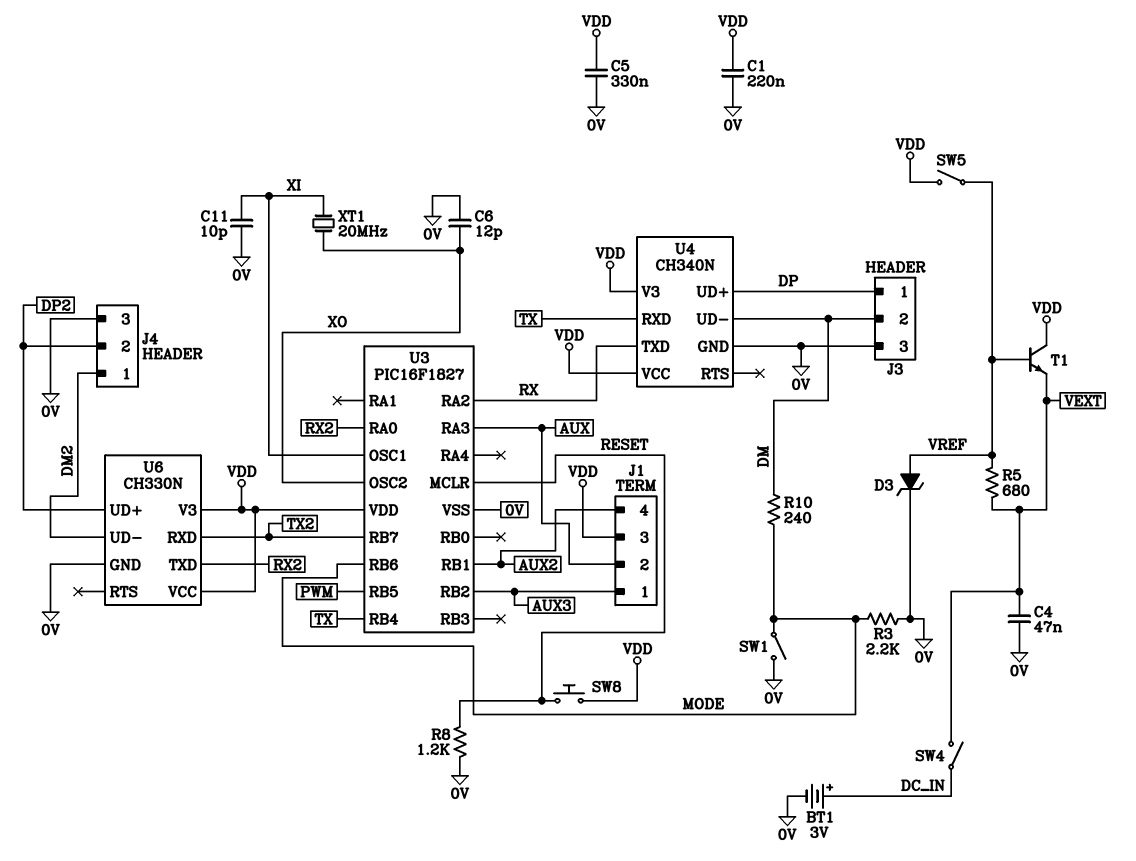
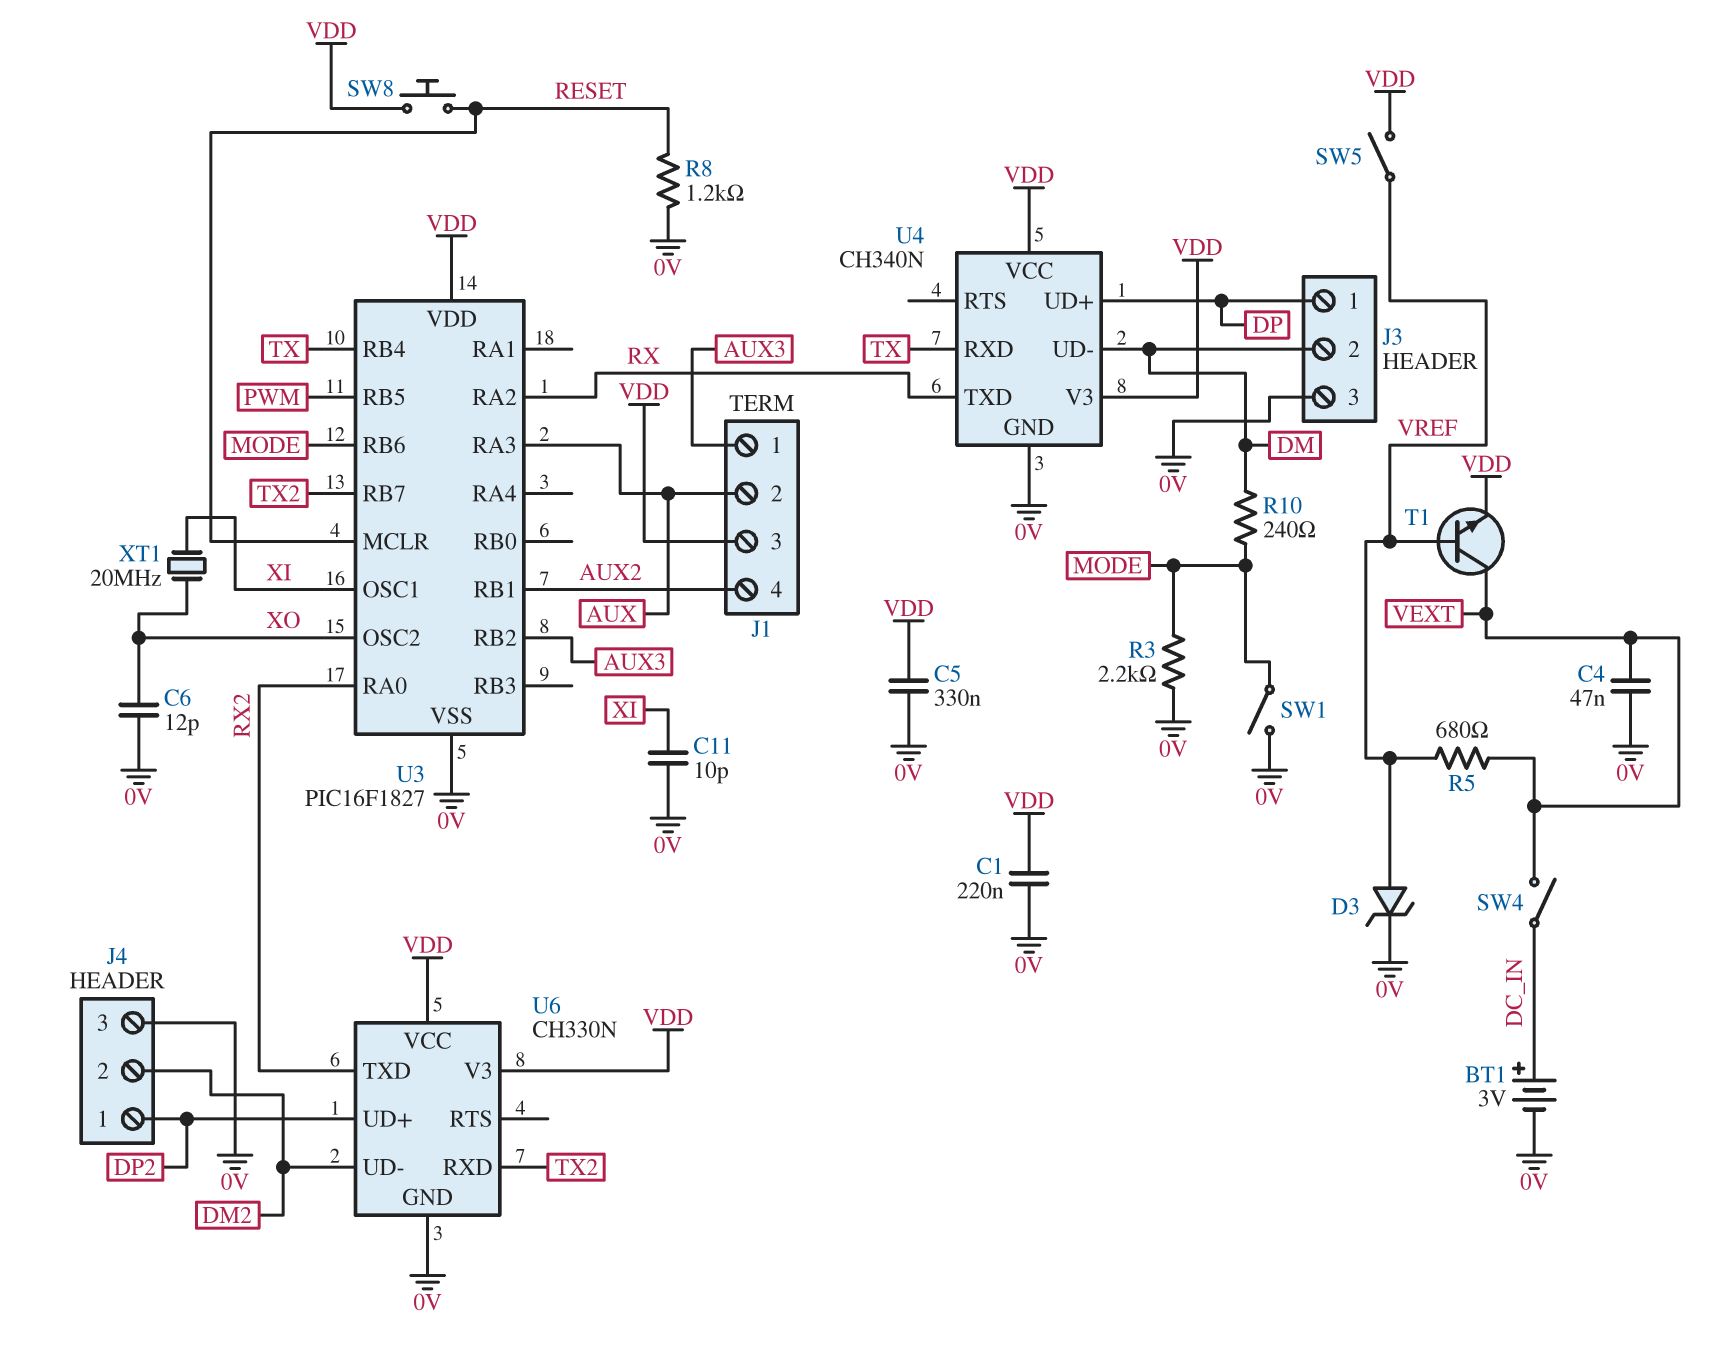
J4 pin 1: DM2 -> DP2
J4 pin 2: DP2 -> DM2
T1: NPN (B VREF, C VDD, E VEXT) -> NPN (B VREF, C VEXT, E VDD)

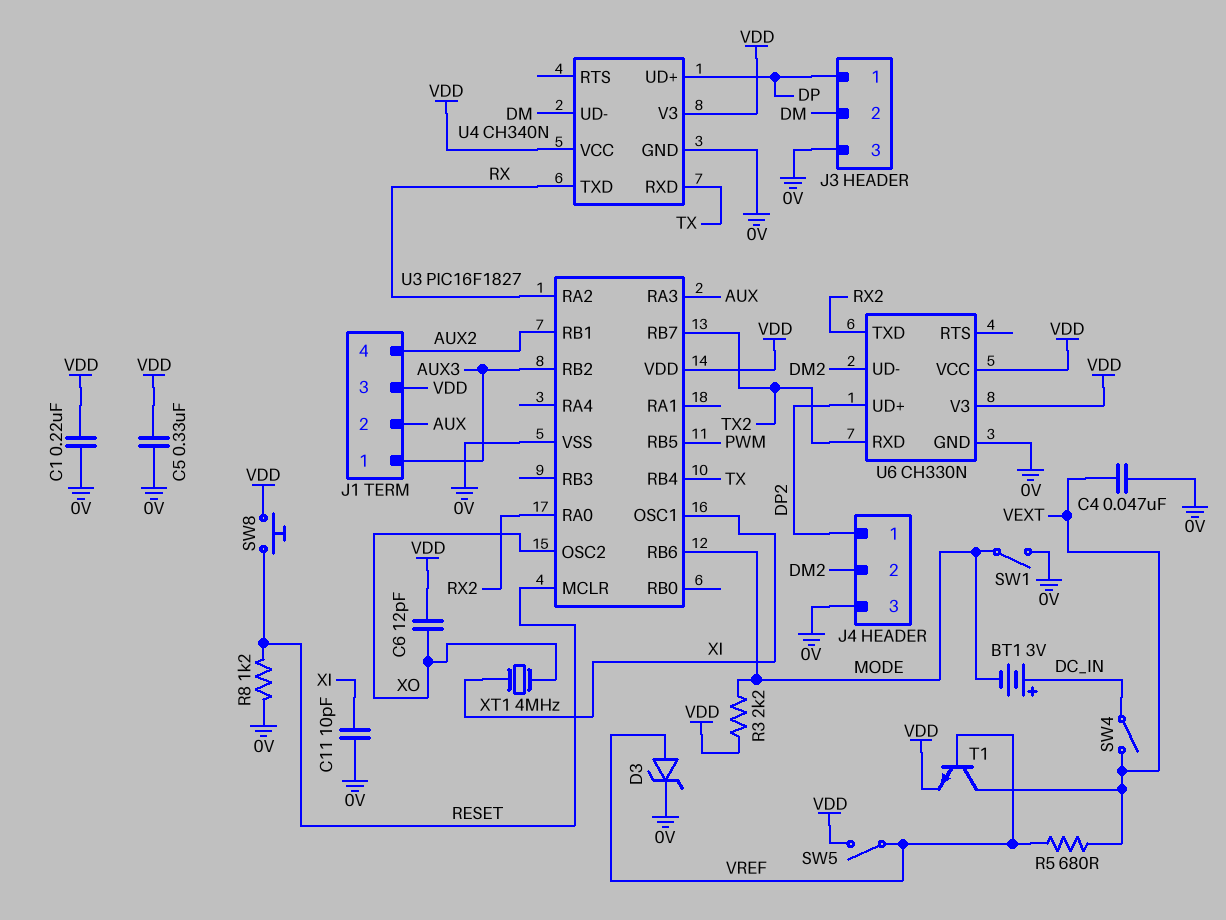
BT1: 3V (plus DC_IN, minus 0V) -> 3V (plus DC_IN, minus MODE)
C6: 12pF (0V, XO) -> 12pF (VDD, XO)
R3: 2.2k (0V, MODE) -> 2.2k (MODE, VDD)
R10: 240 (DM, MODE) -> none
XT1: 20MHz (XI, XO) -> 4MHz (XI, XO)

